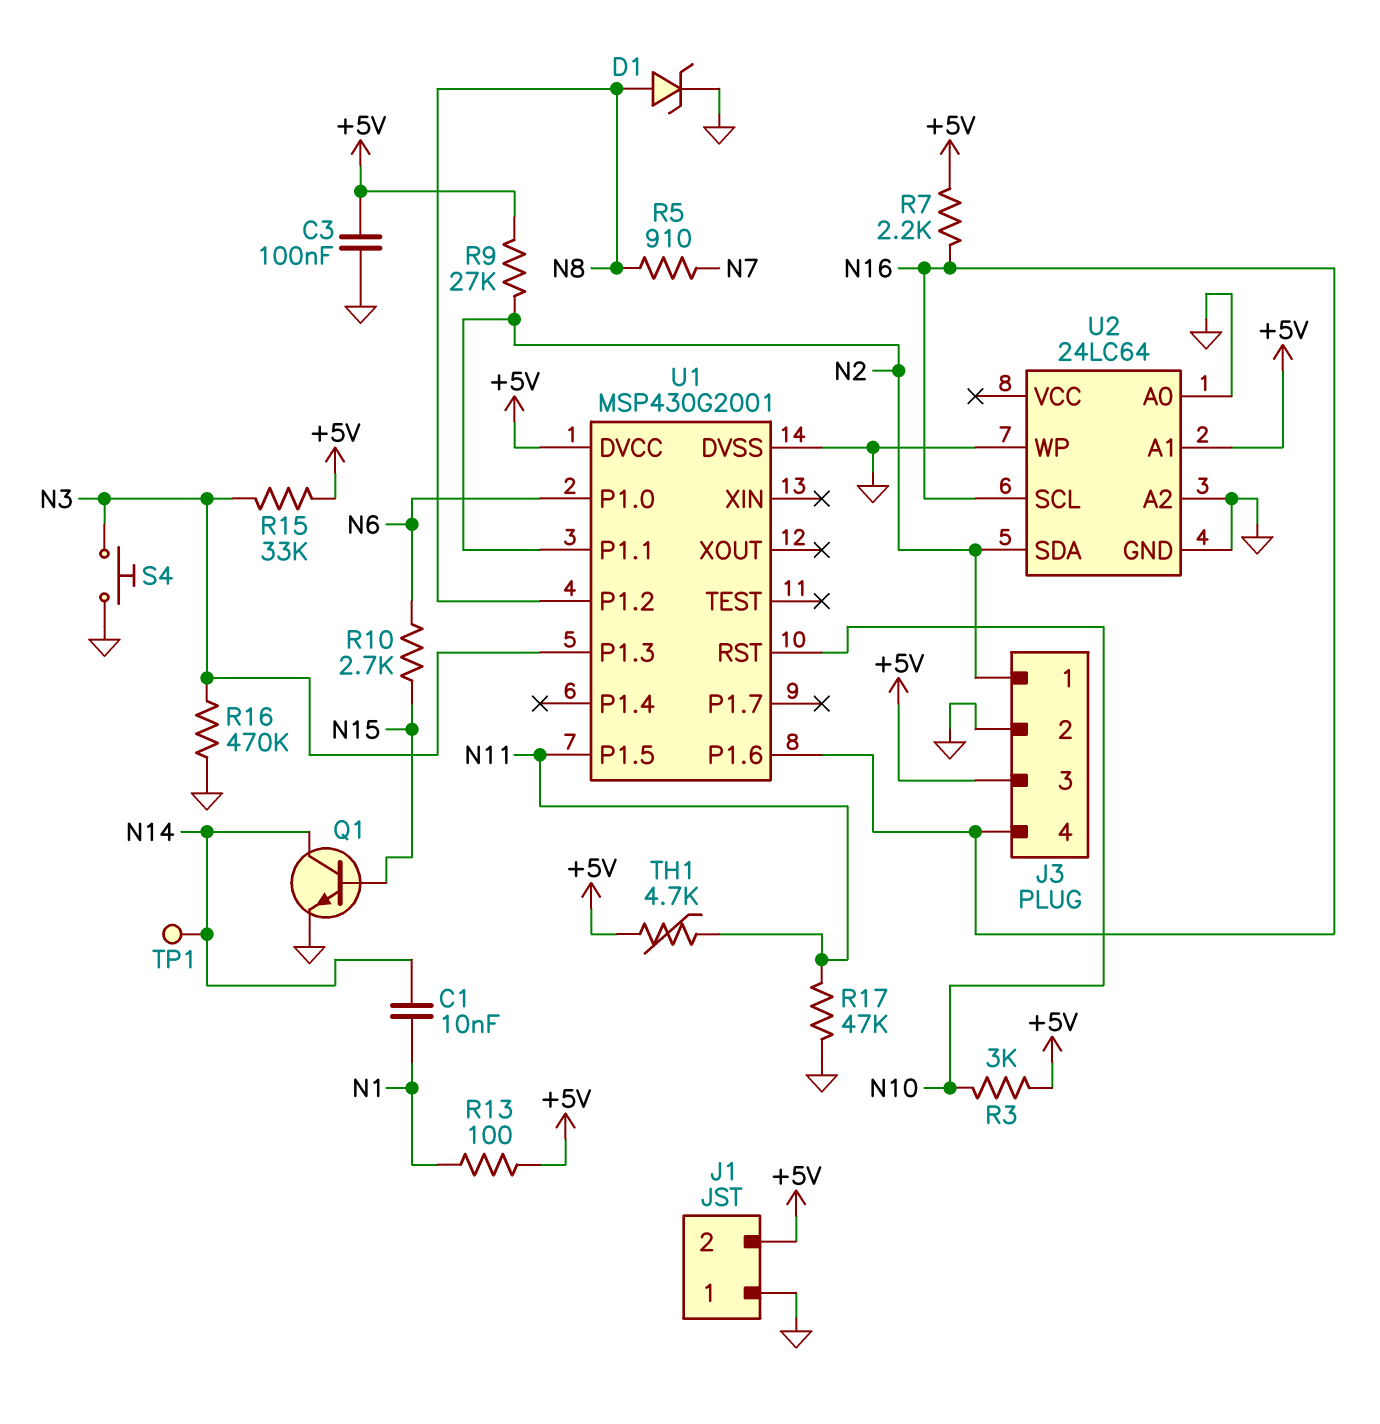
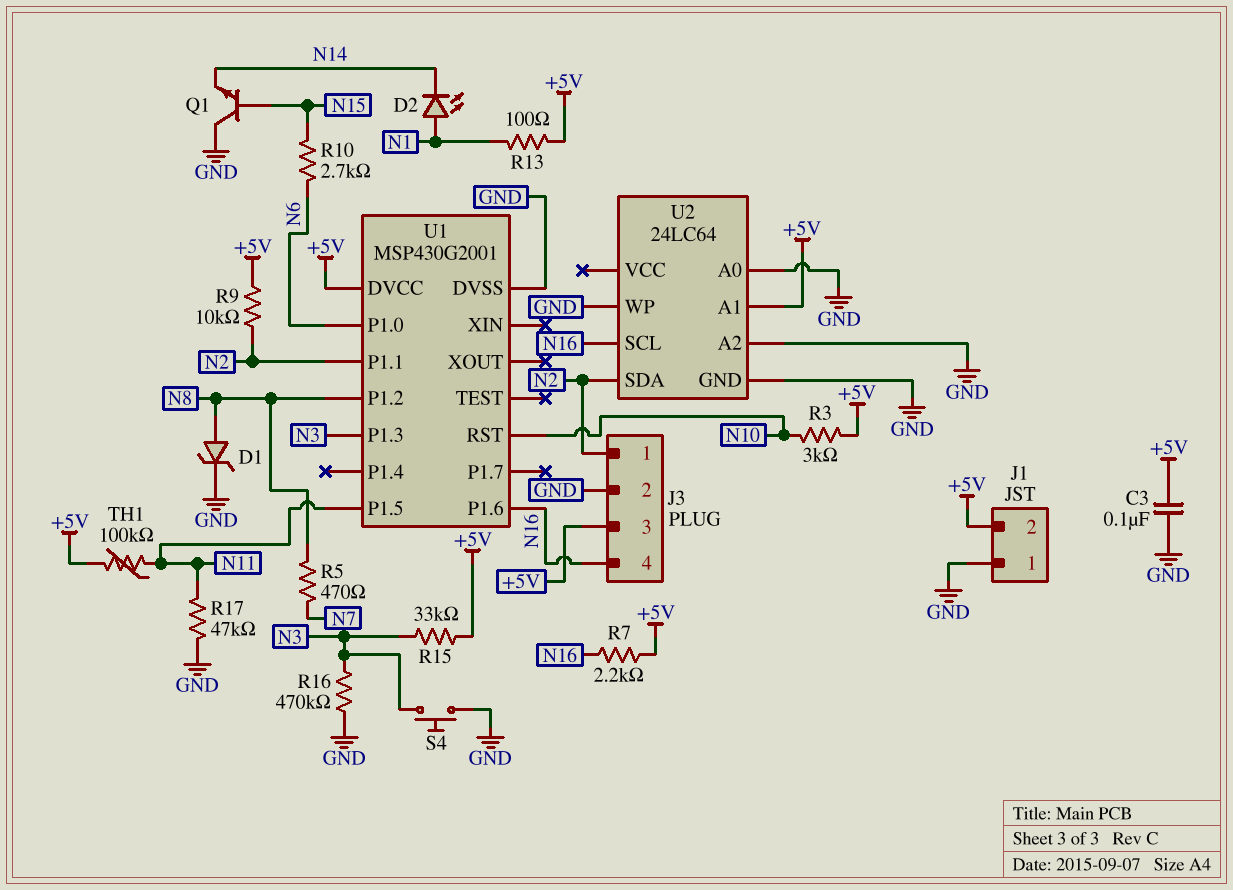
C1: 10nF (N1, N14) -> none
D2: none -> LED (A N1, K N14)
Q1: NPN (B N15, C N14, E GND) -> NPN (B N15, C GND, E N14)
R5: 910 (N7, N8) -> 470 (N7, N8)
R9: 27k (+5V, N2) -> 10k (+5V, N2)
TH1: 4.7k (+5V, N11) -> 100k (+5V, N11)
TP1: test point (N14) -> none

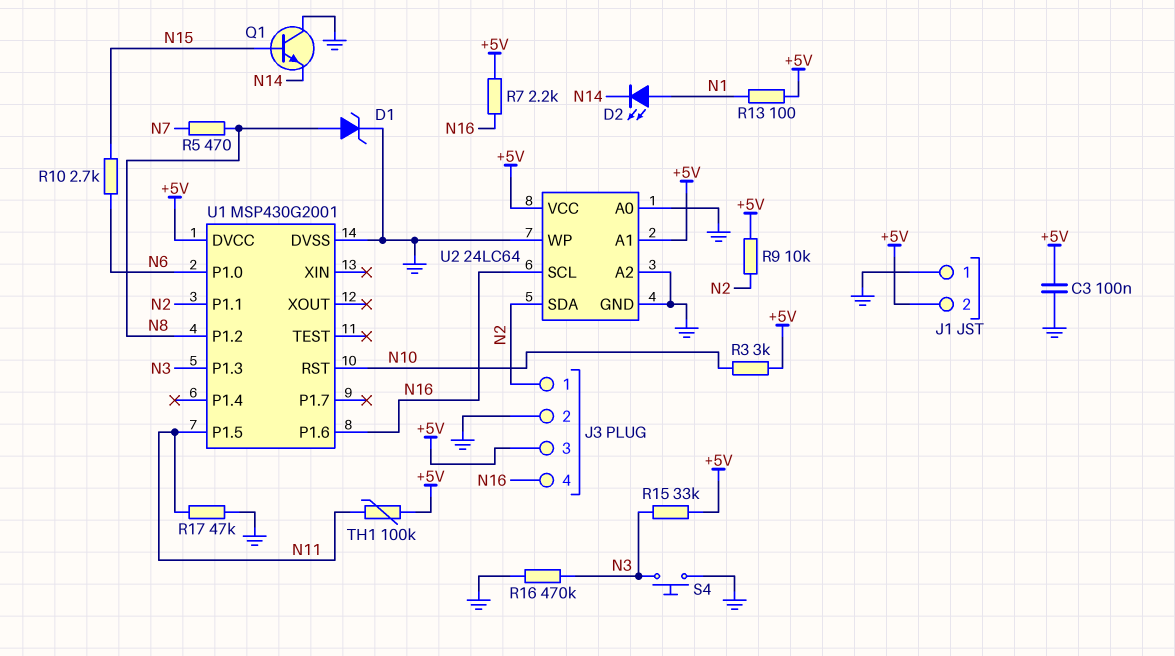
U2 pin VCC: none -> +5V

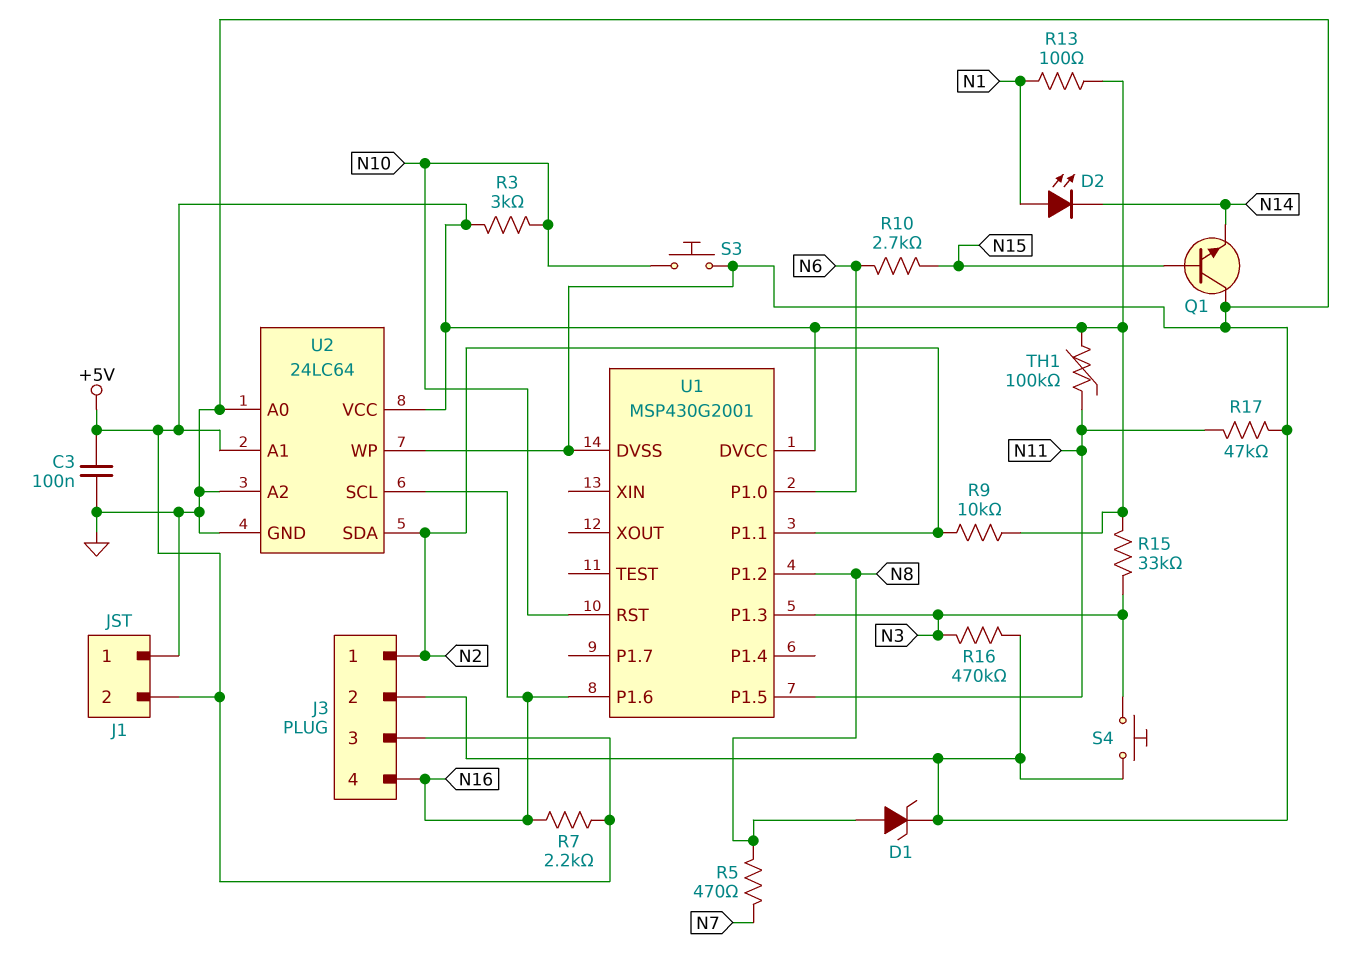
S3: none -> button (GND, N10)

